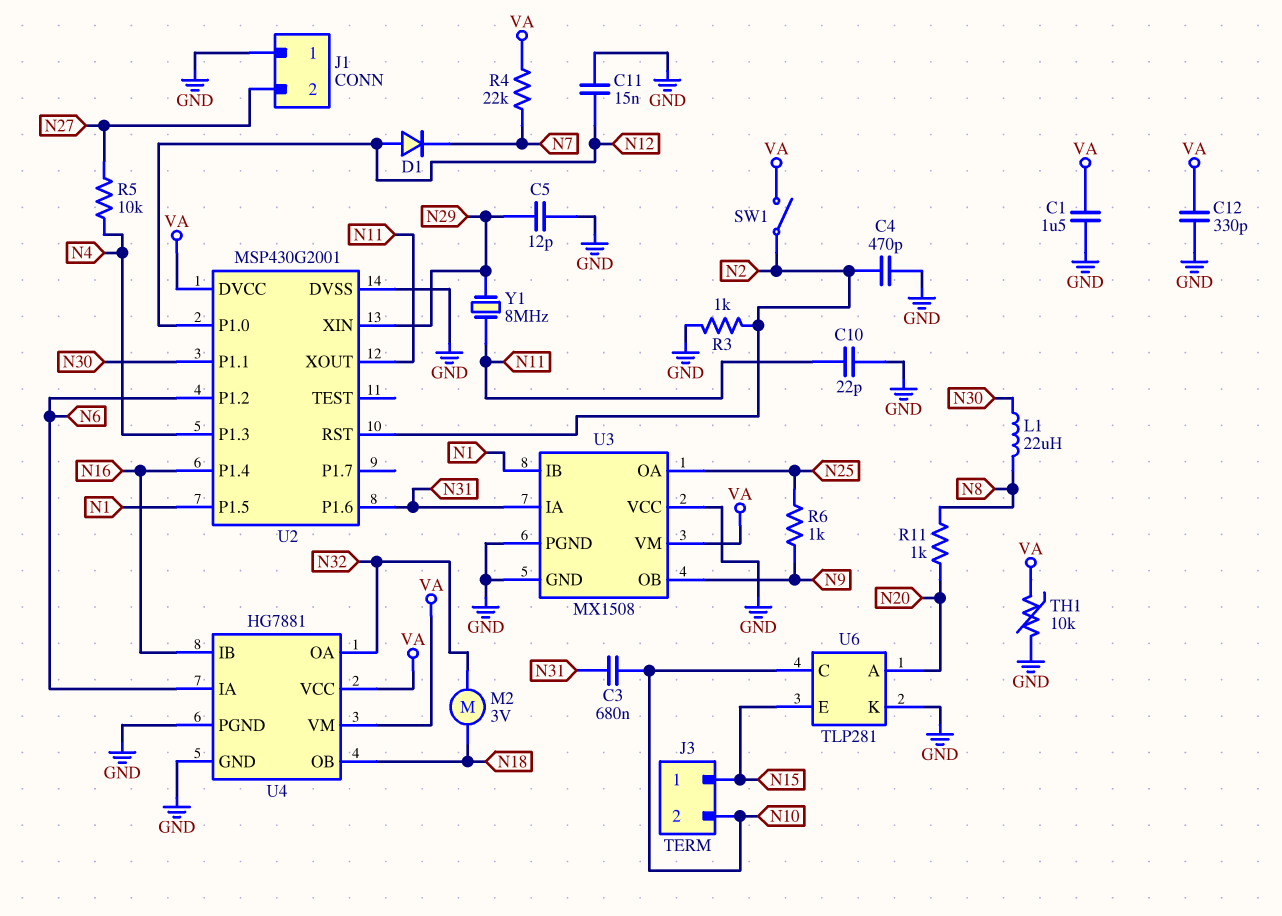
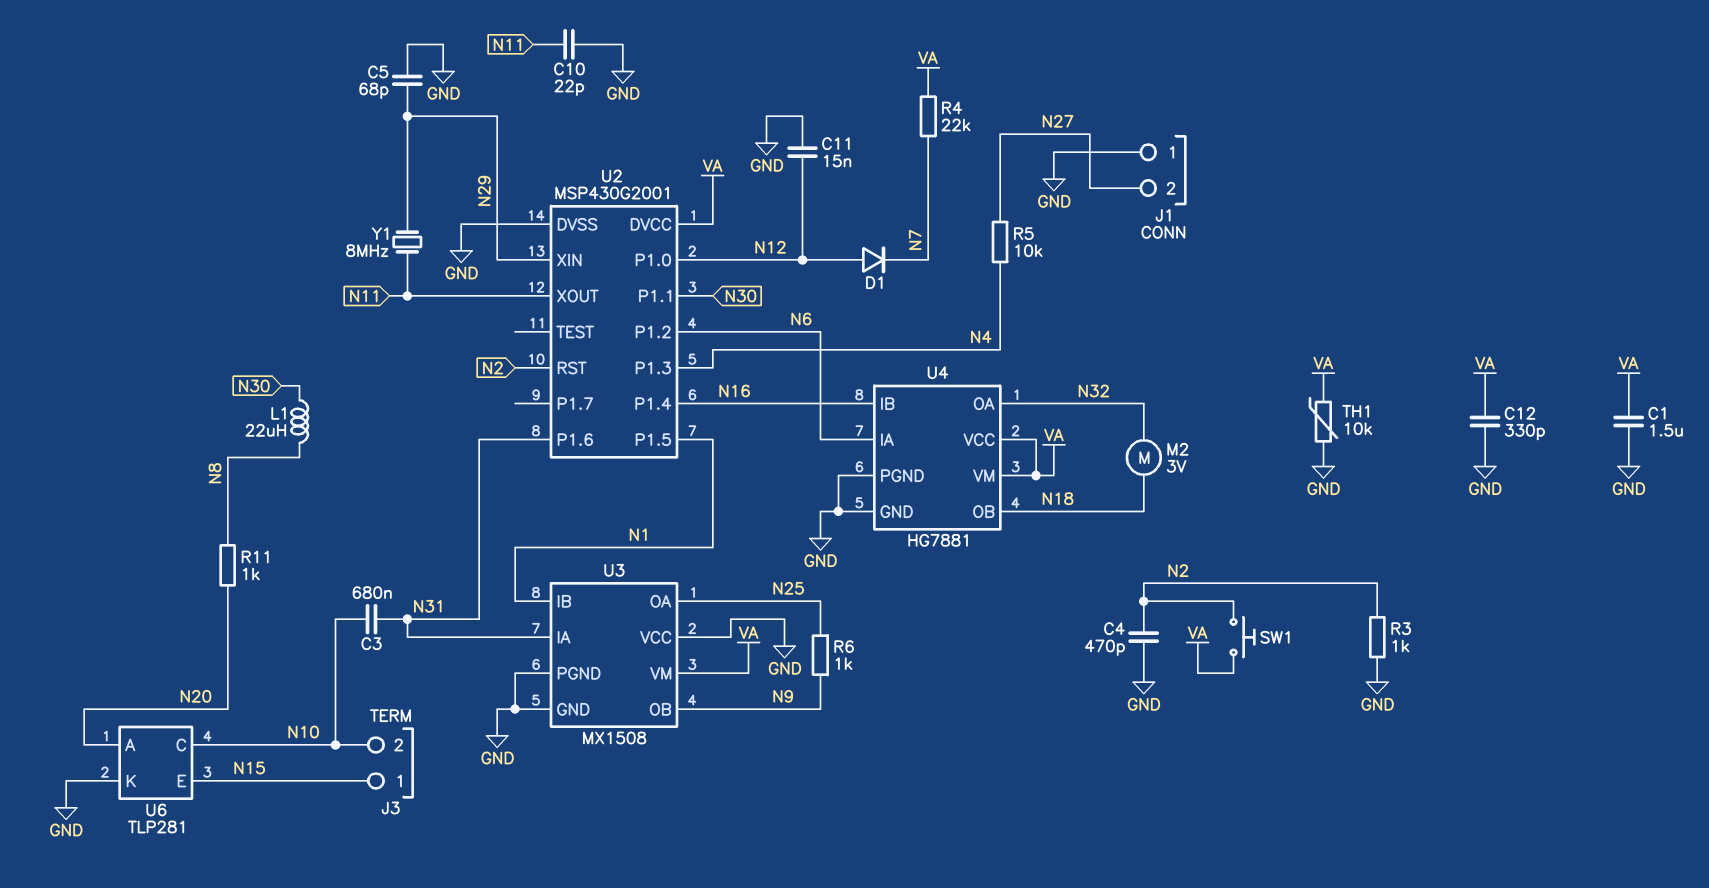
C5: 12pF (GND, N29) -> 68pF (GND, N29)
SW1: switch (N2, VA) -> button (N2, VA)

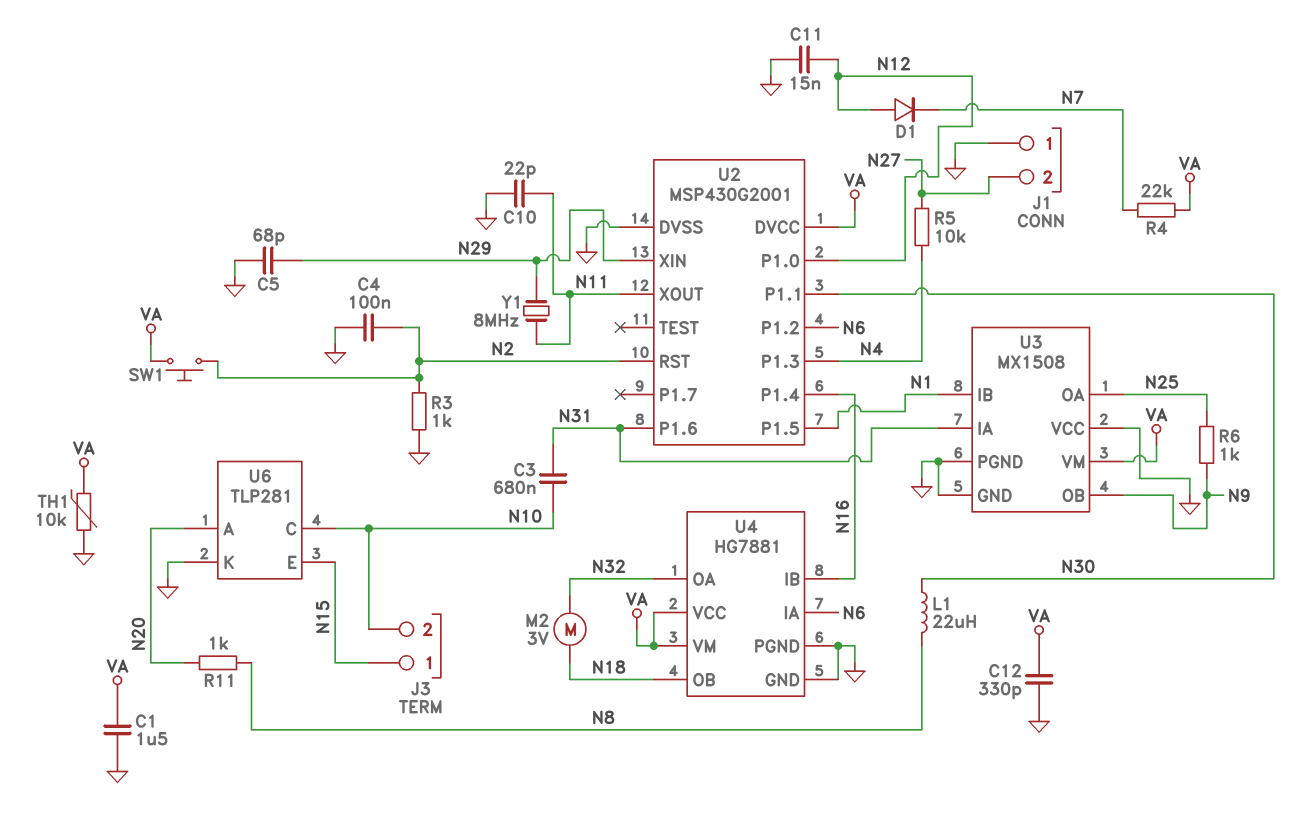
C4: 470pF (GND, N2) -> 100nF (GND, N2)

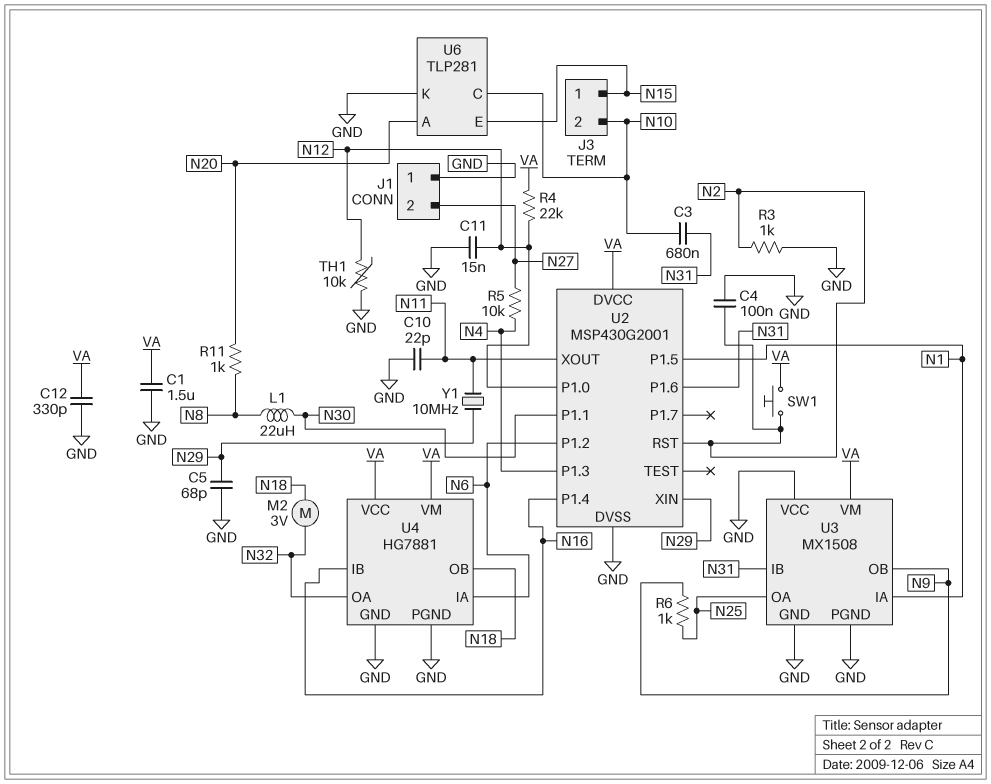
D1: diode (A N12, K N7) -> none
R4: 22k (N7, VA) -> 22k (N12, VA)
TH1: 10k (GND, VA) -> 10k (GND, N12)
U3 pin IA: N31 -> N1
U3 pin IB: N1 -> N31
Y1: 8MHz (N11, N29) -> 10MHz (N11, N29)

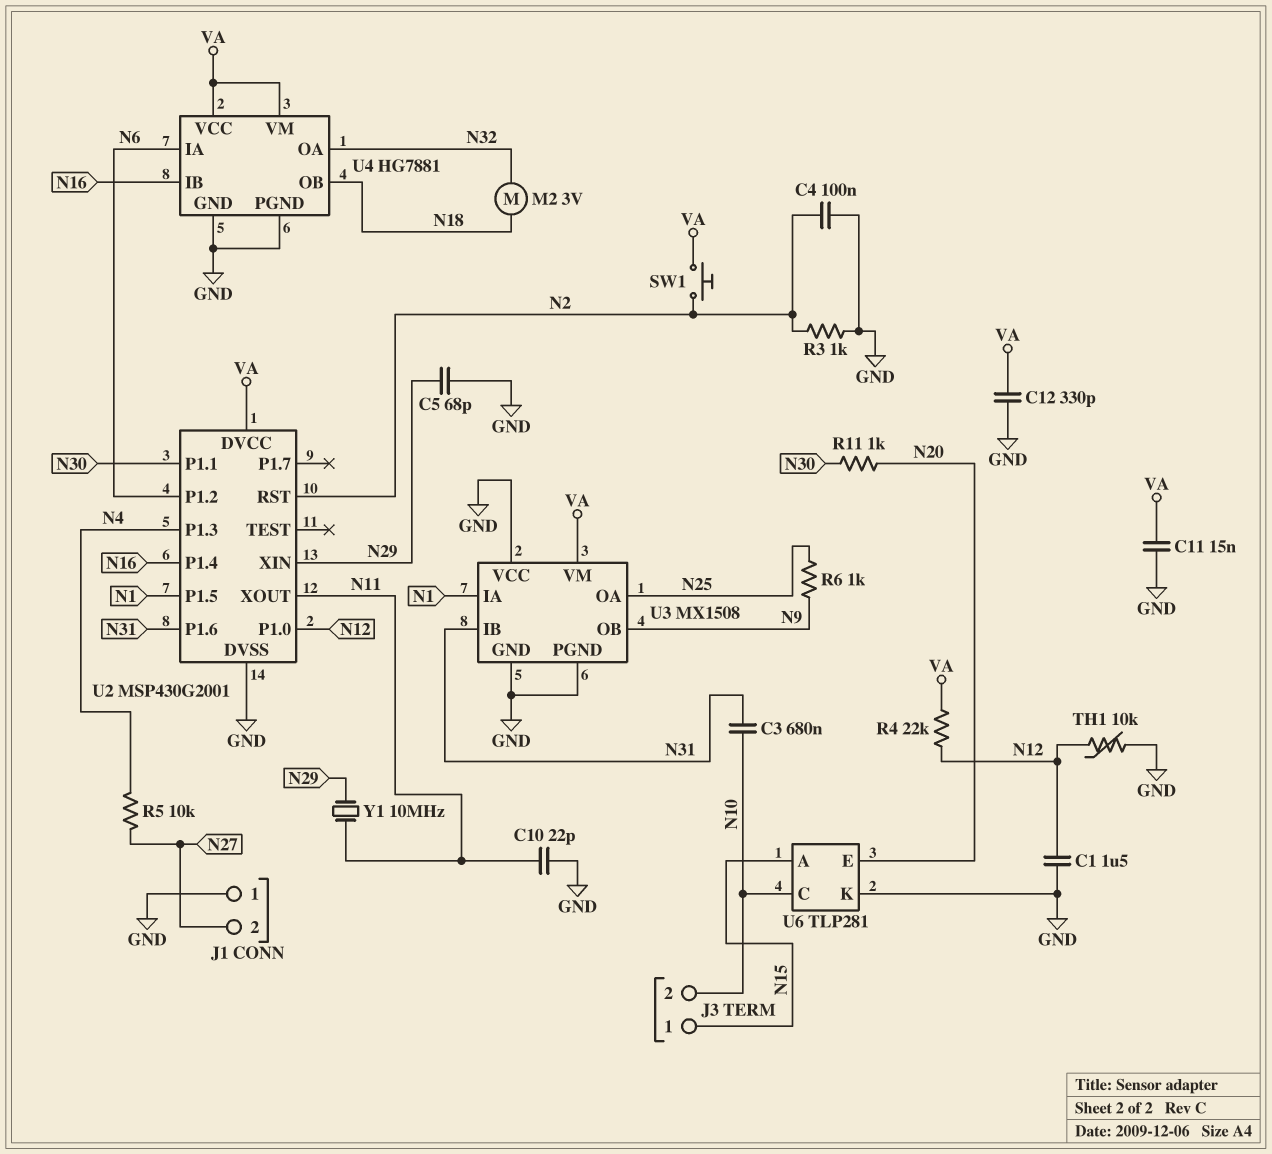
C1: 1.5uF (GND, VA) -> 1.5uF (GND, N12)
C11: 15nF (GND, N12) -> 15nF (GND, VA)
L1: 22uH (N8, N30) -> none
R11: 1k (N8, N20) -> 1k (N20, N30)
U6 pin A: N20 -> N15
U6 pin E: N15 -> N20

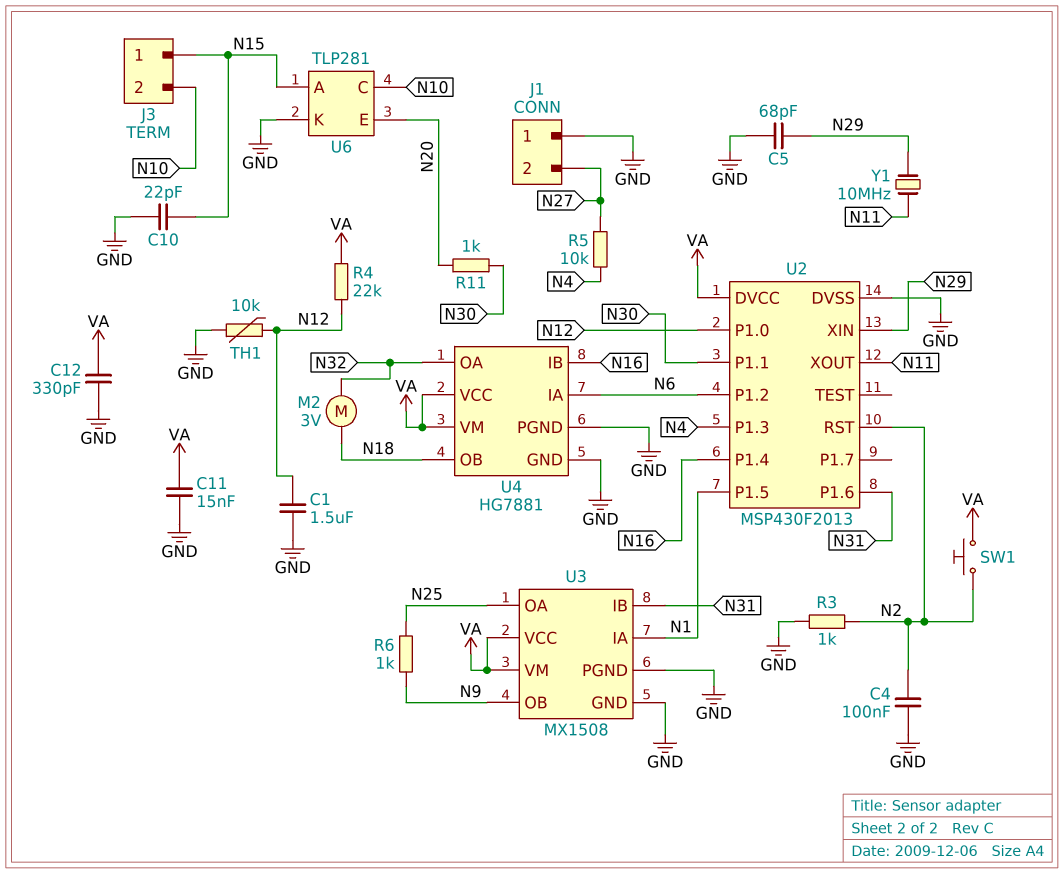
C3: 680nF (N10, N31) -> none
C10: 22pF (GND, N11) -> 22pF (GND, N15)
U2: MSP430G2001 -> MSP430F2013
U3 pin VCC: GND -> VA

